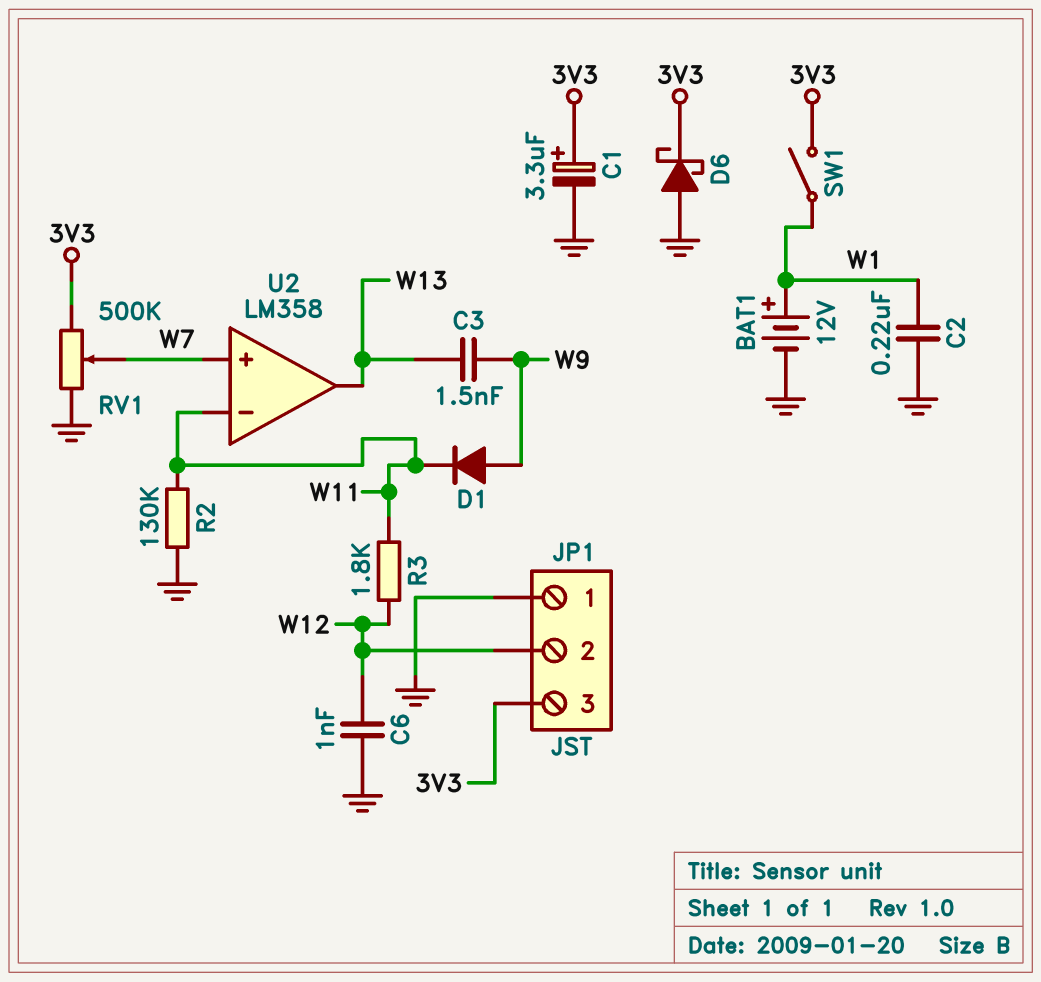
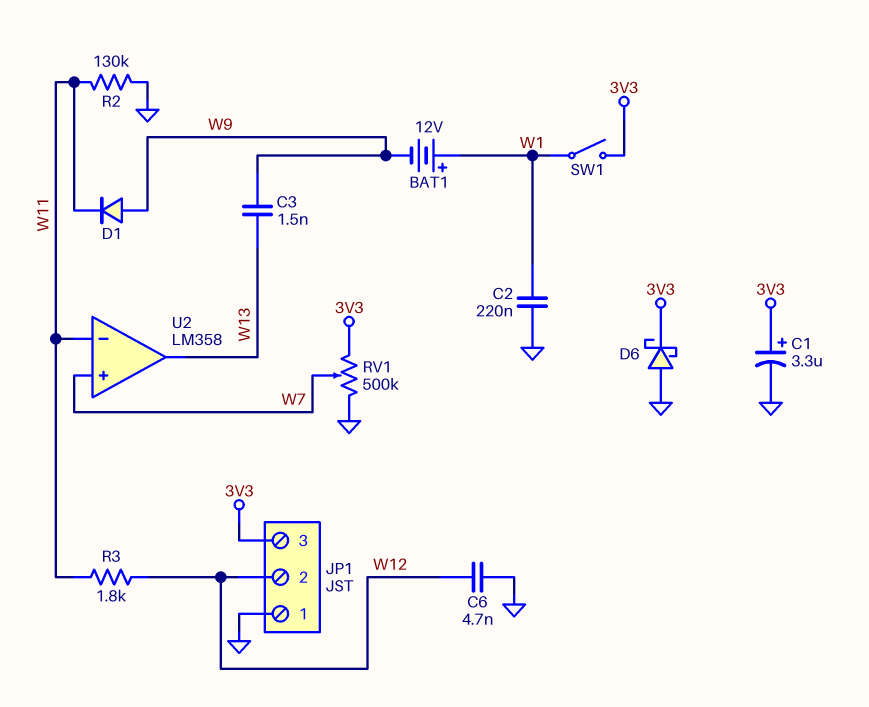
BAT1: 12V (plus W1, minus GND) -> 12V (plus W1, minus W9)
C6: 1nF (GND, W12) -> 4.7nF (GND, W12)

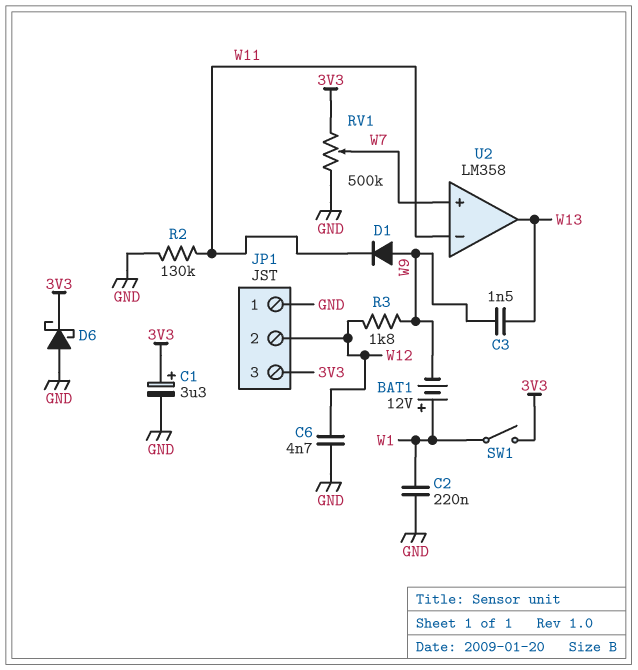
R3: 1.8k (W11, W12) -> 1.8k (W9, W12)

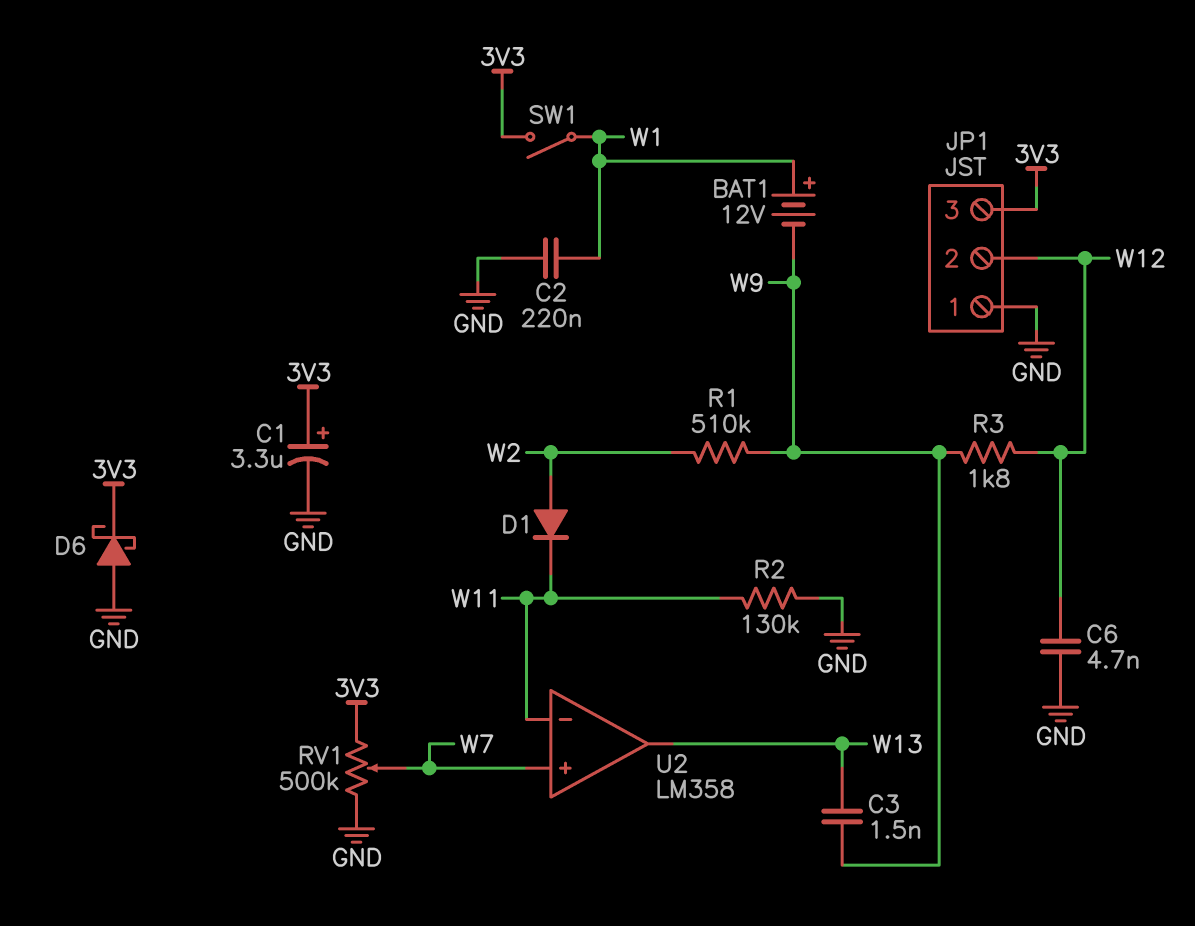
D1: diode (A W9, K W11) -> diode (A W2, K W11)
R1: none -> 510k (W2, W9)

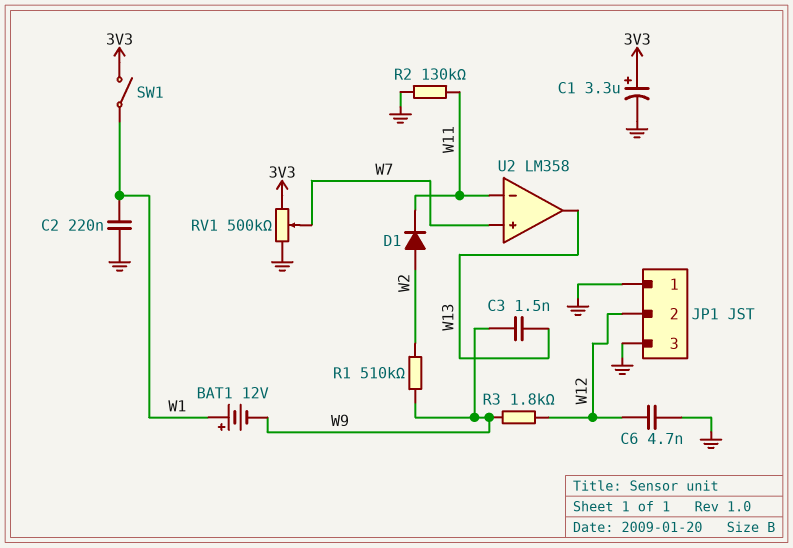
D6: schottky (A GND, K 3V3) -> none
JP1 pin 3: 3V3 -> GND

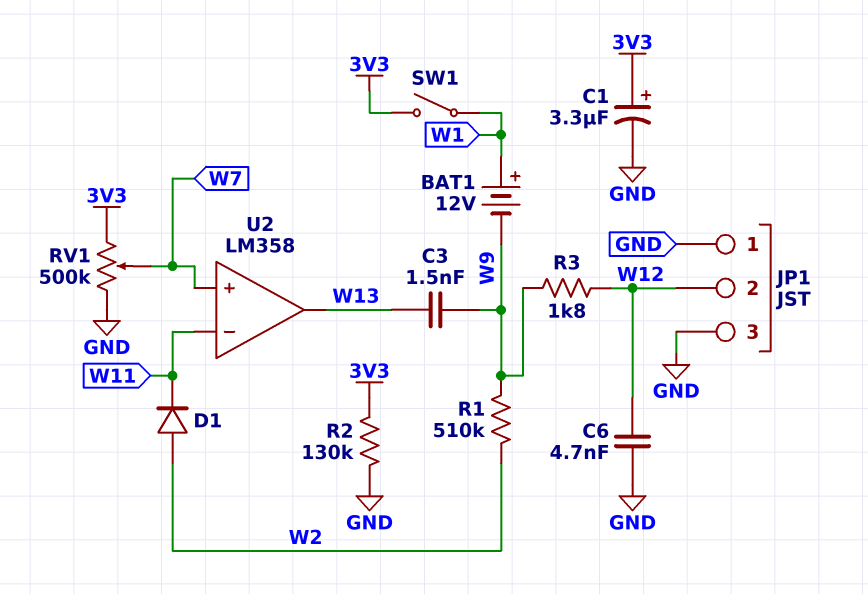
C2: 220nF (GND, W1) -> none
R2: 130k (GND, W11) -> 130k (3V3, GND)

